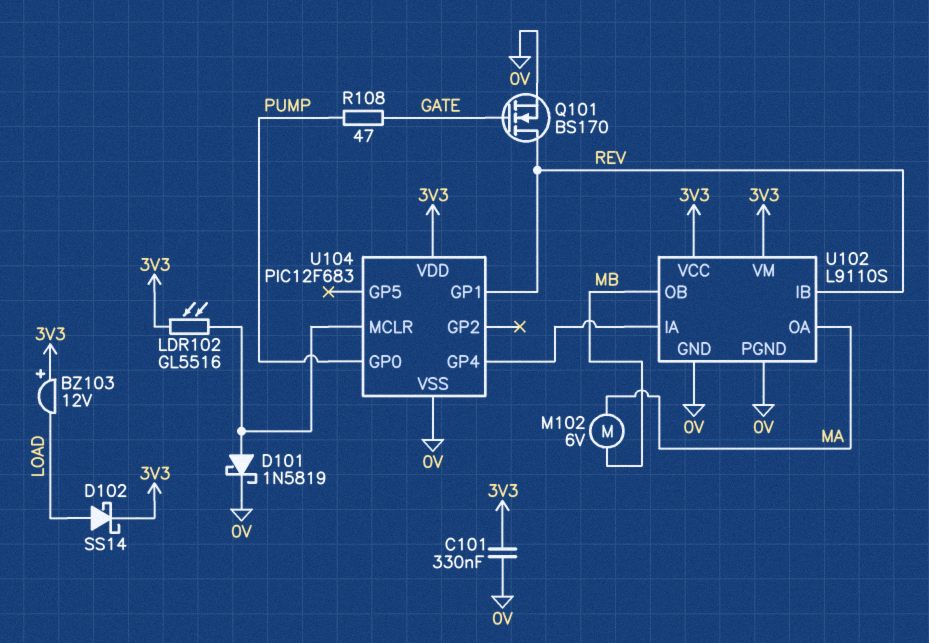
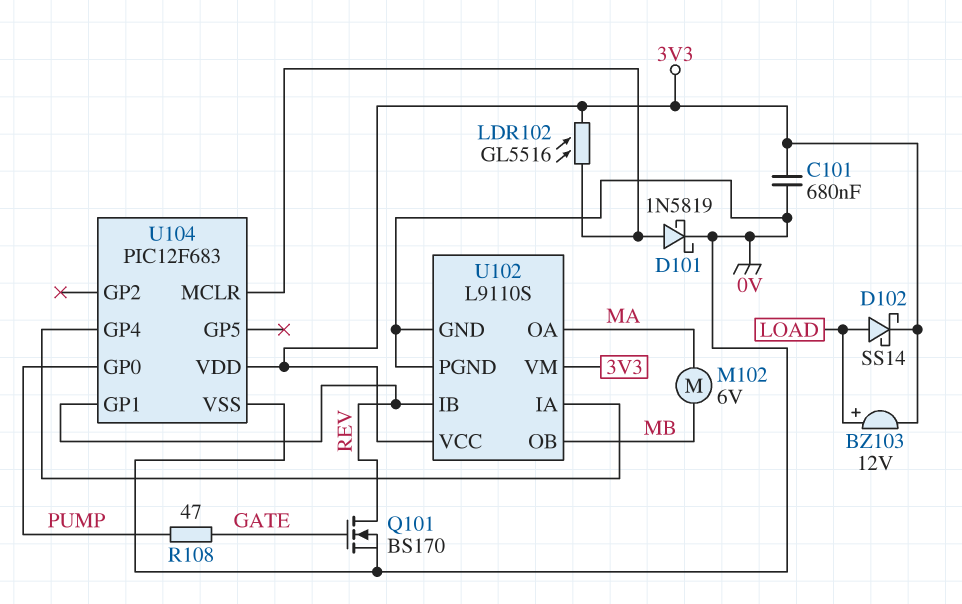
BZ103: buzzer 12V (plus 3V3, minus LOAD) -> buzzer 12V (plus LOAD, minus 3V3)
C101: 330nF (0V, 3V3) -> 680nF (0V, 3V3)

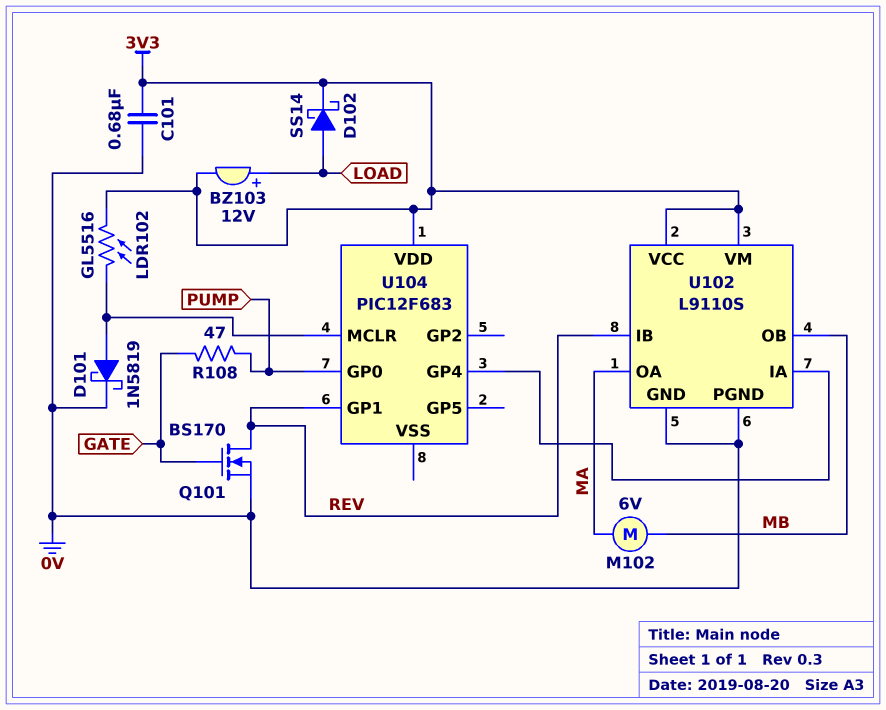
U104 pin VSS: 0V -> none

